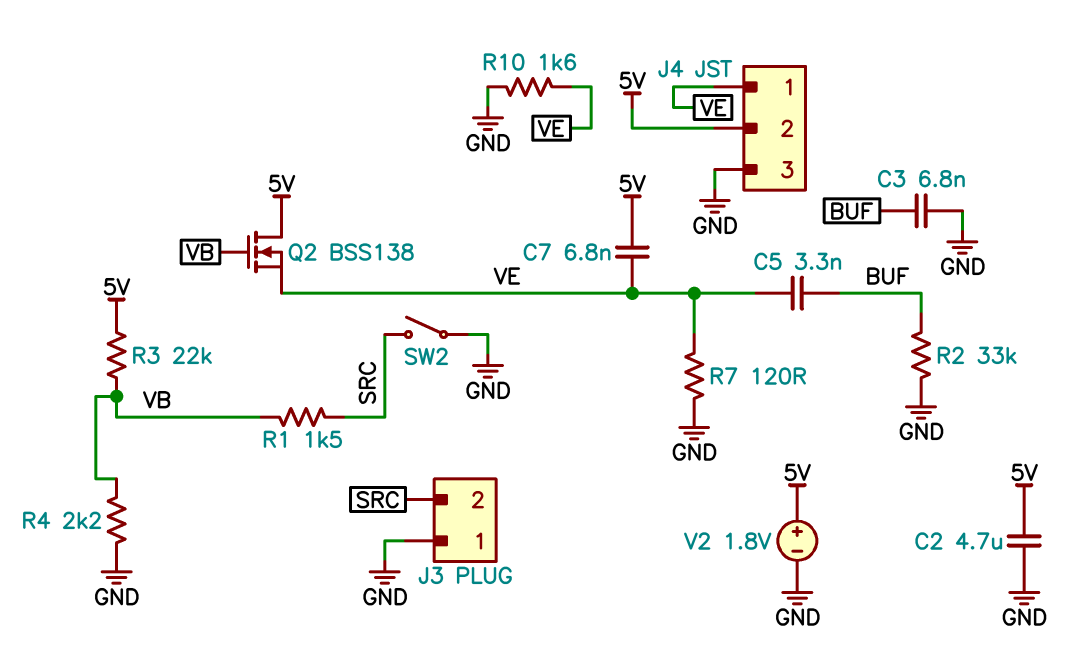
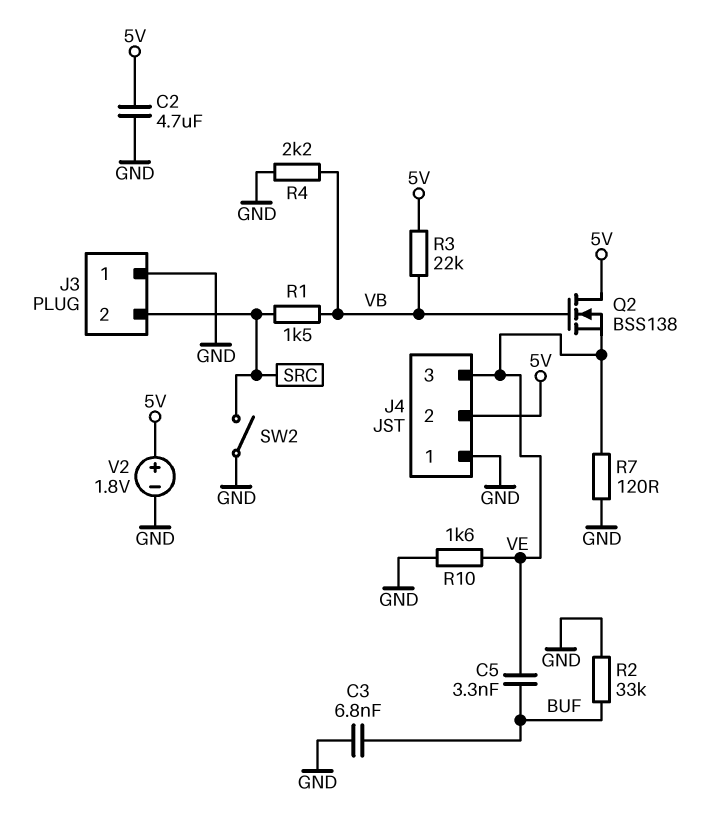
C7: 6.8nF (5V, VE) -> none
J4 pin 1: VE -> GND
J4 pin 3: GND -> VE

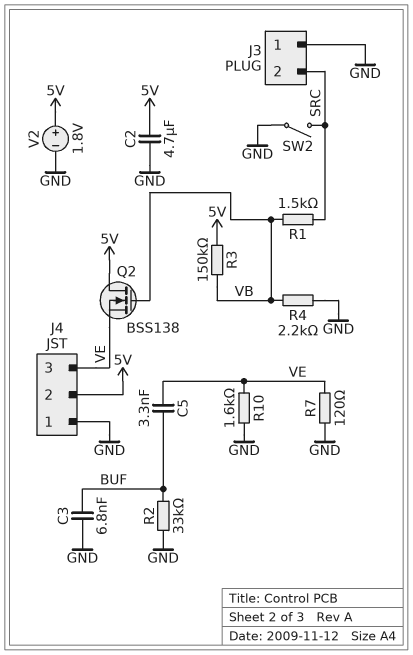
R3: 22k (5V, VB) -> 150k (5V, VB)

